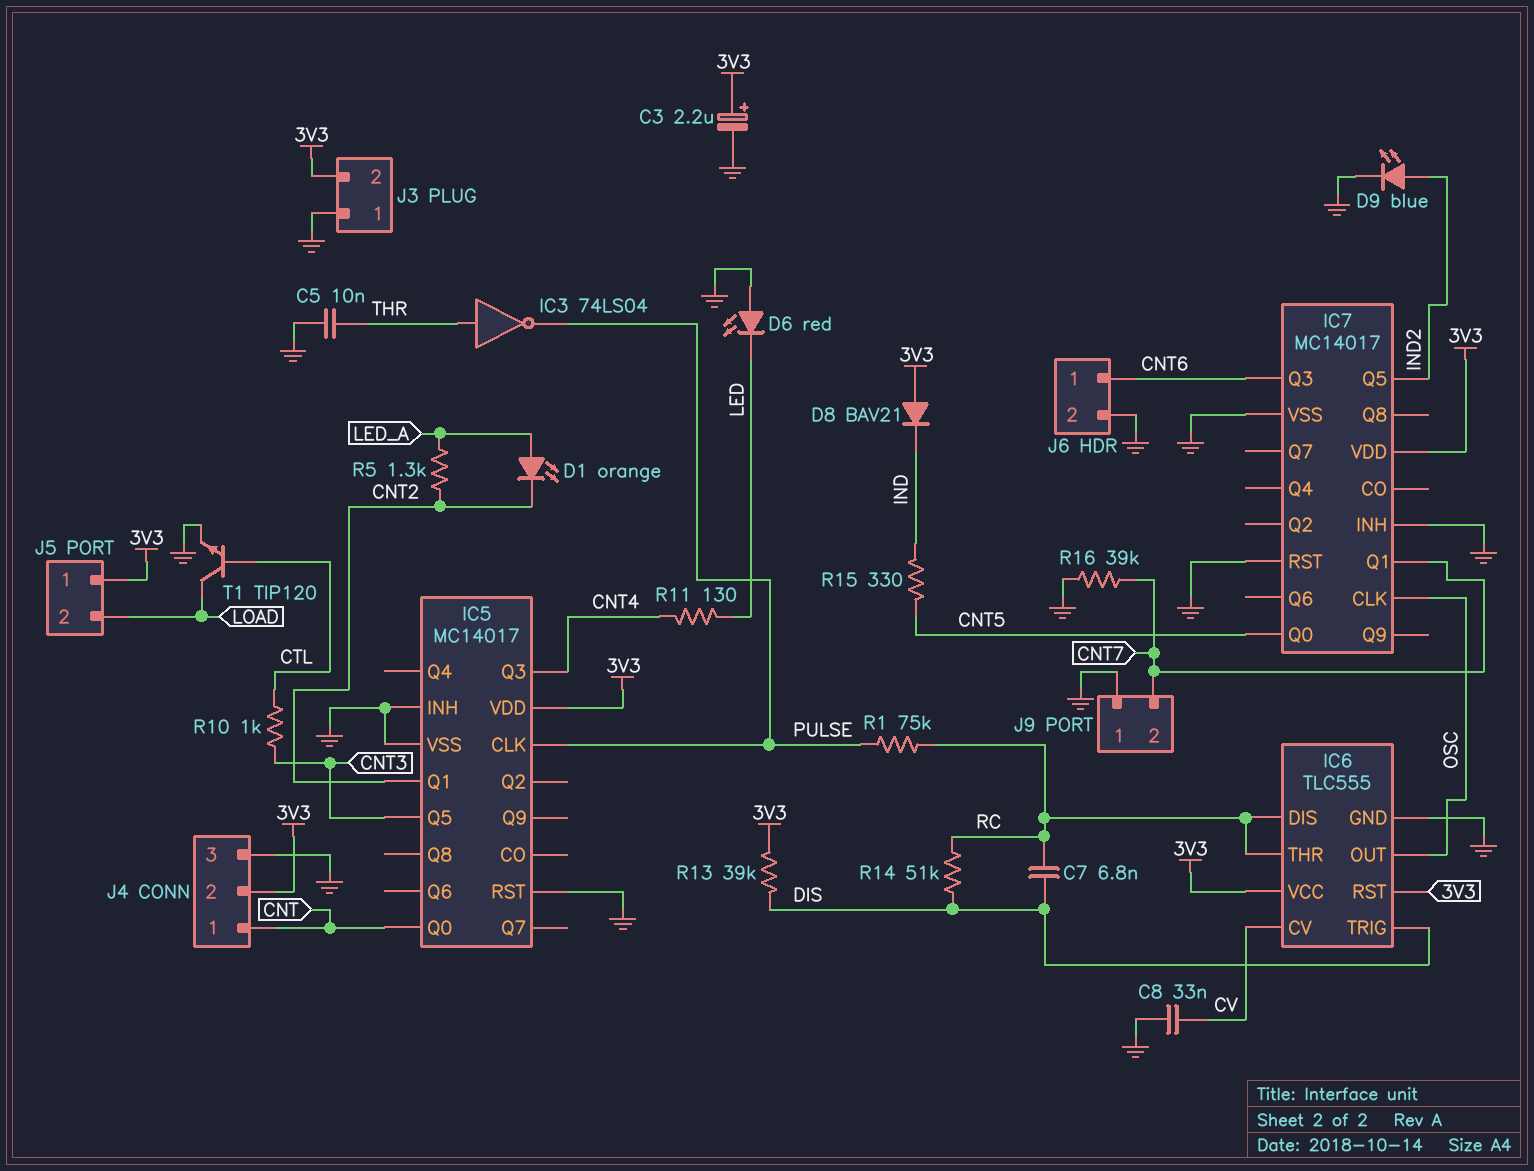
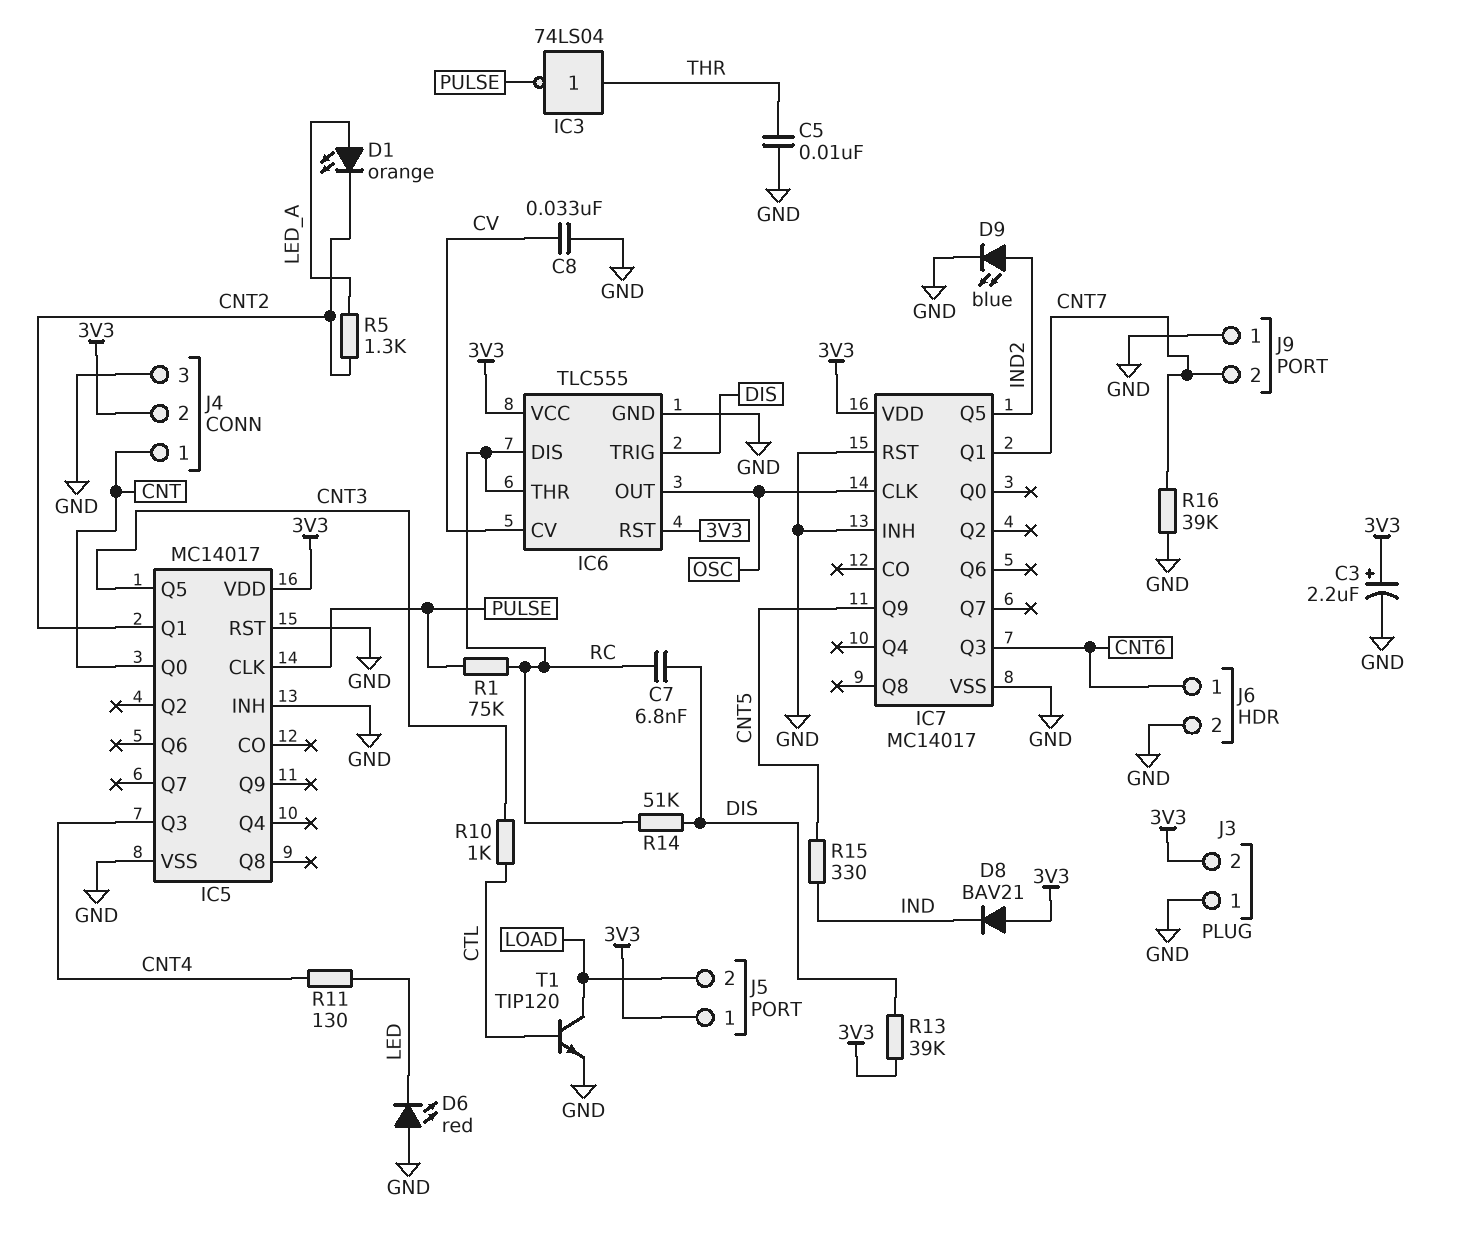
IC7 pin Q0: CNT5 -> none
IC7 pin Q9: none -> CNT5

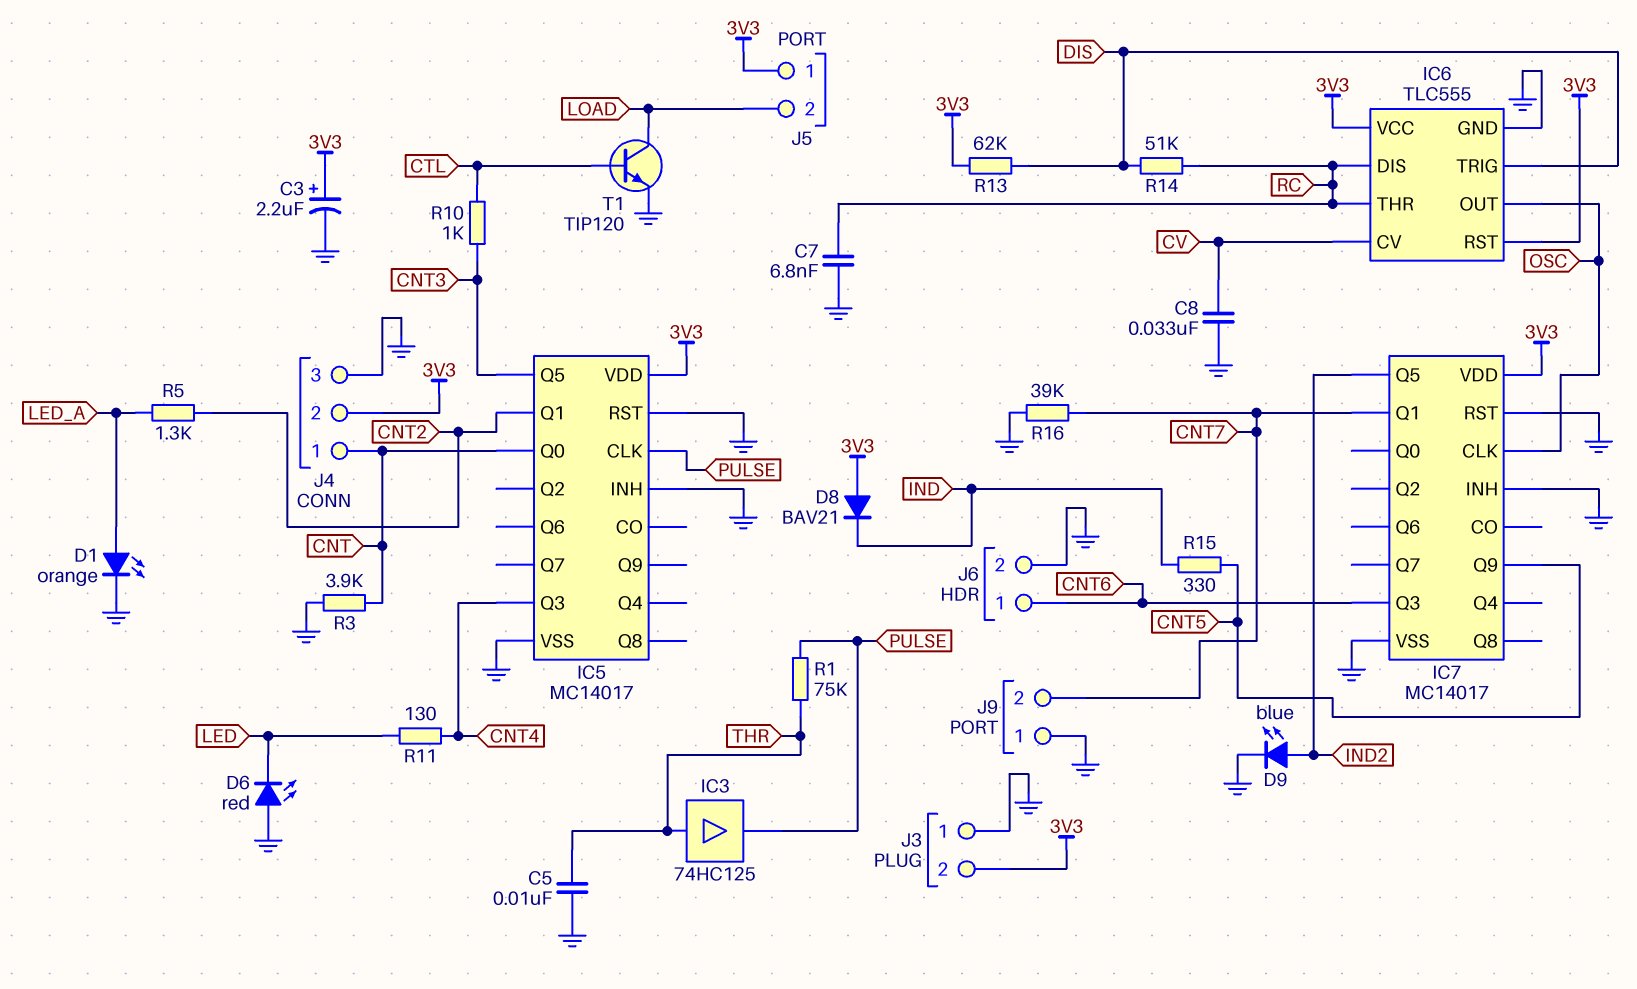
C7: 6.8nF (DIS, RC) -> 6.8nF (GND, RC)
D1: LED orange (A LED_A, K CNT2) -> LED orange (A LED_A, K GND)
IC3: NOT 74LS04 (in THR, out PULSE) -> buffer 74HC125 (in THR, out PULSE)
R1: 75k (PULSE, RC) -> 75k (PULSE, THR)
R3: none -> 3.9k (CNT, GND)
R13: 39k (3V3, DIS) -> 62k (3V3, DIS)

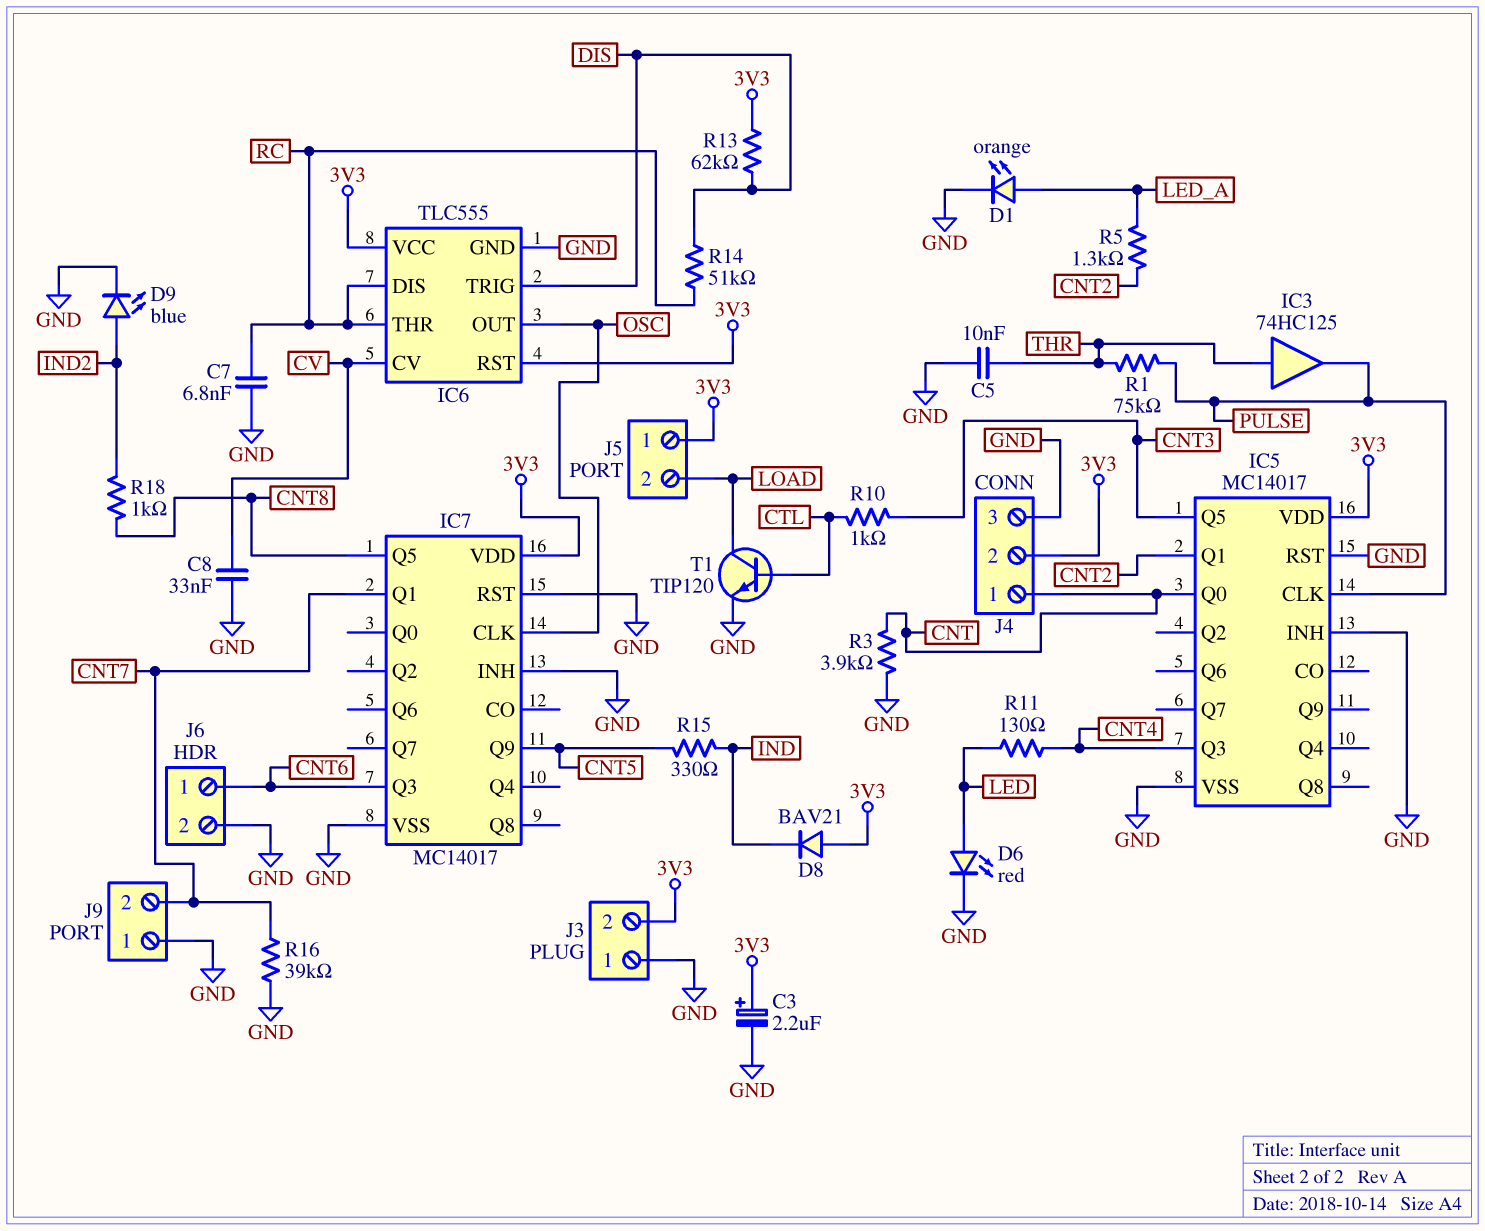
D6: LED red (A GND, K LED) -> LED red (A LED, K GND)
IC7 pin Q5: IND2 -> CNT8
R18: none -> 1k (CNT8, IND2)

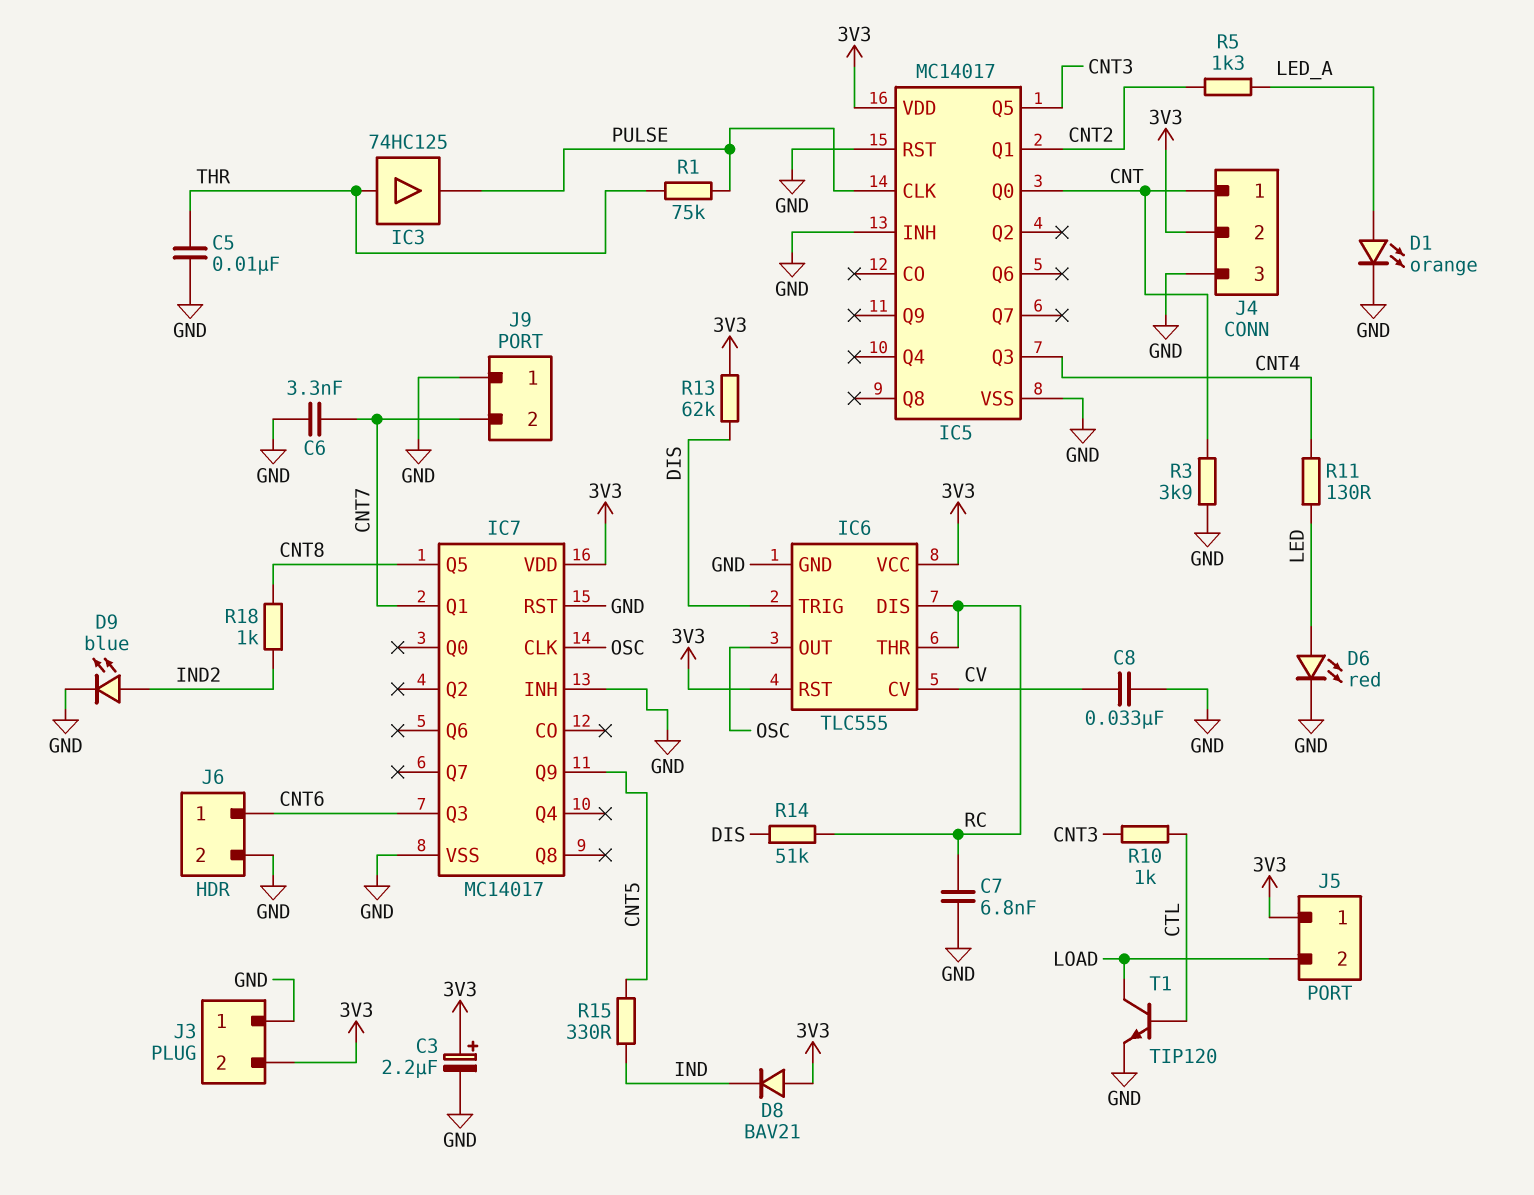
C6: none -> 3.3nF (CNT7, GND)
R16: 39k (CNT7, GND) -> none

